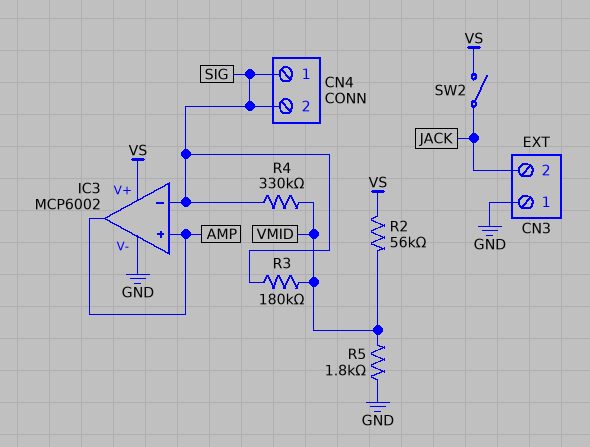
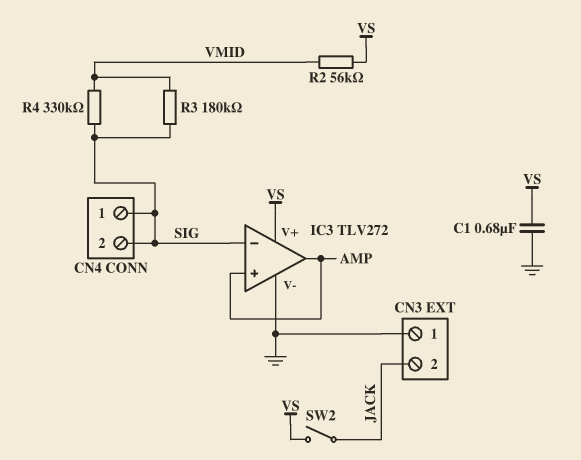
C1: none -> 680nF (GND, VS)
IC3: MCP6002 -> TLV272
R5: 1.8k (GND, VMID) -> none

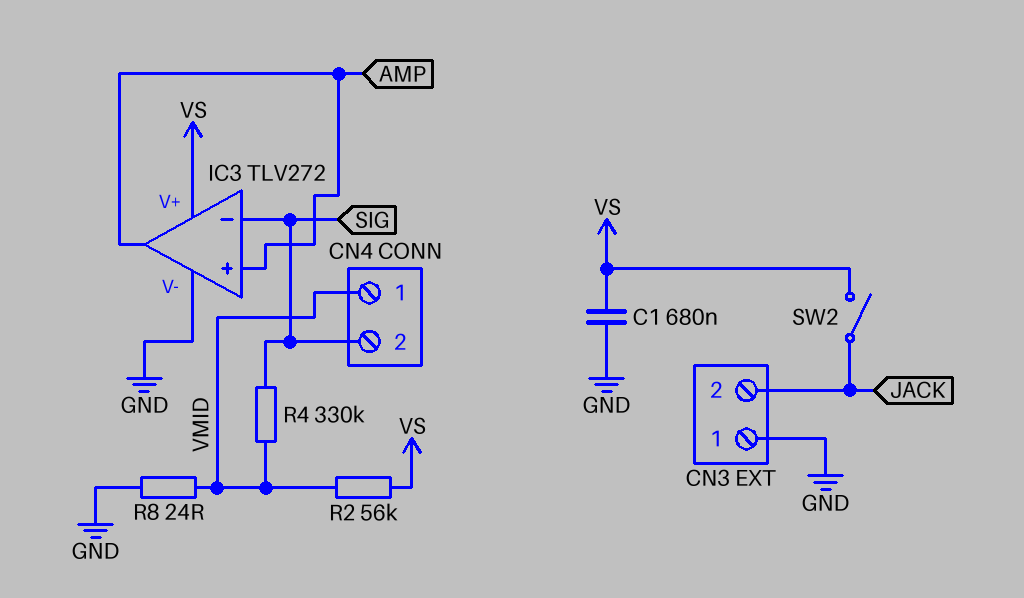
CN4 pin 1: SIG -> VMID
R3: 180k (SIG, VMID) -> none
R8: none -> 24 (GND, VMID)

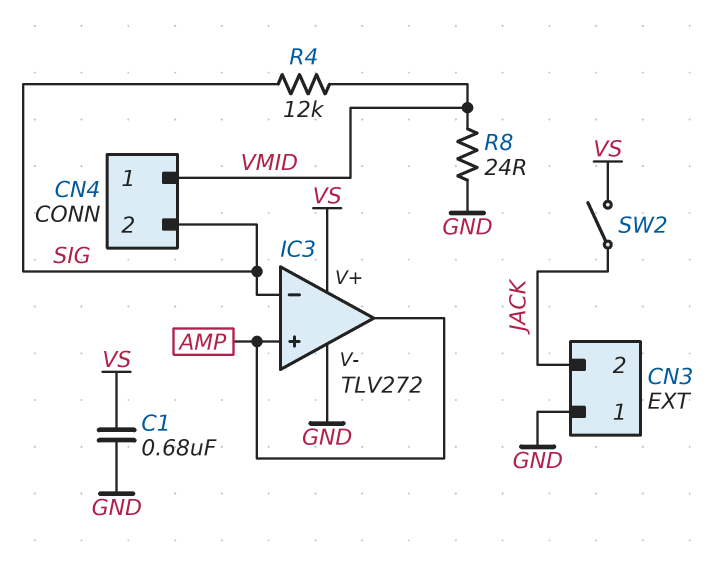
R2: 56k (VMID, VS) -> none
R4: 330k (SIG, VMID) -> 12k (SIG, VMID)

